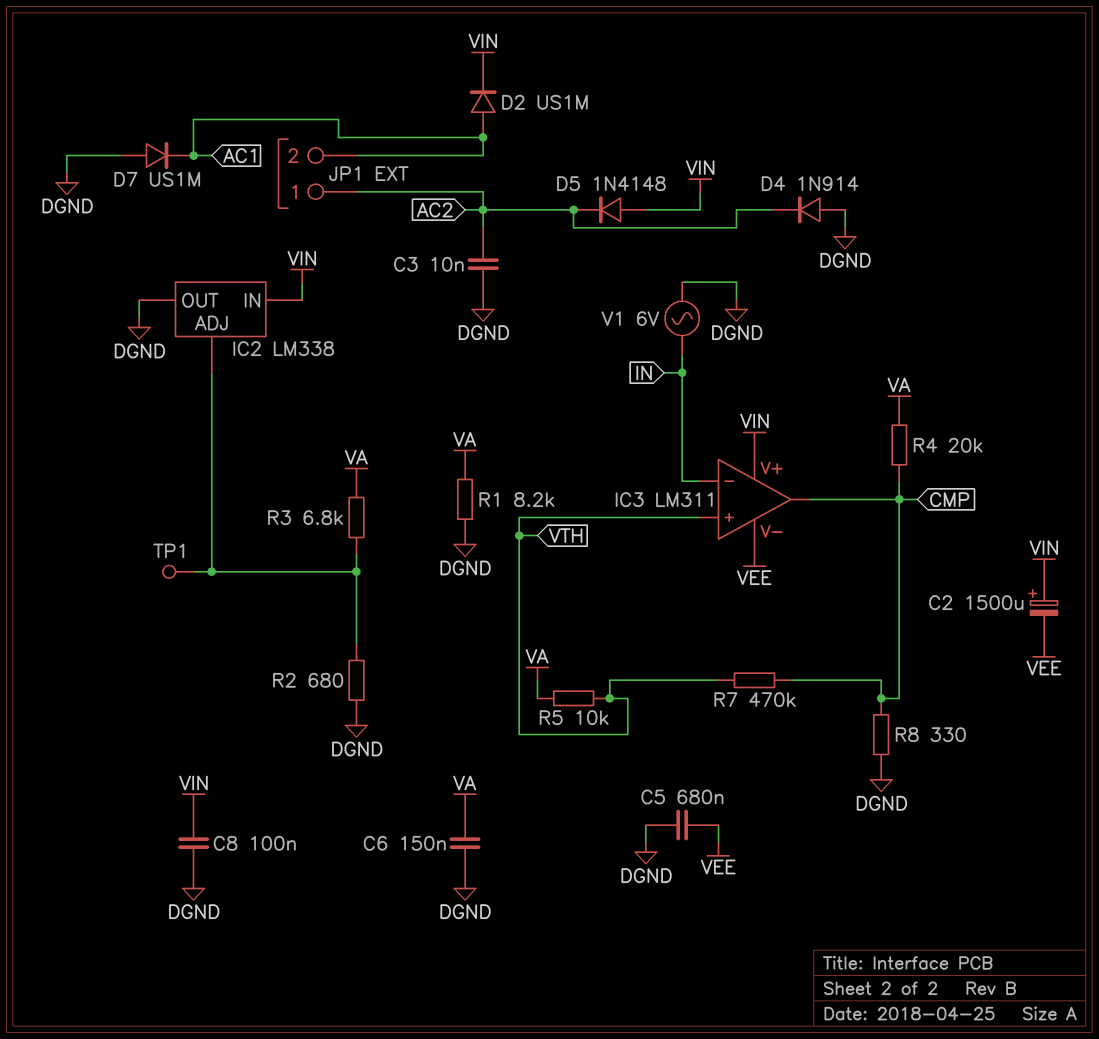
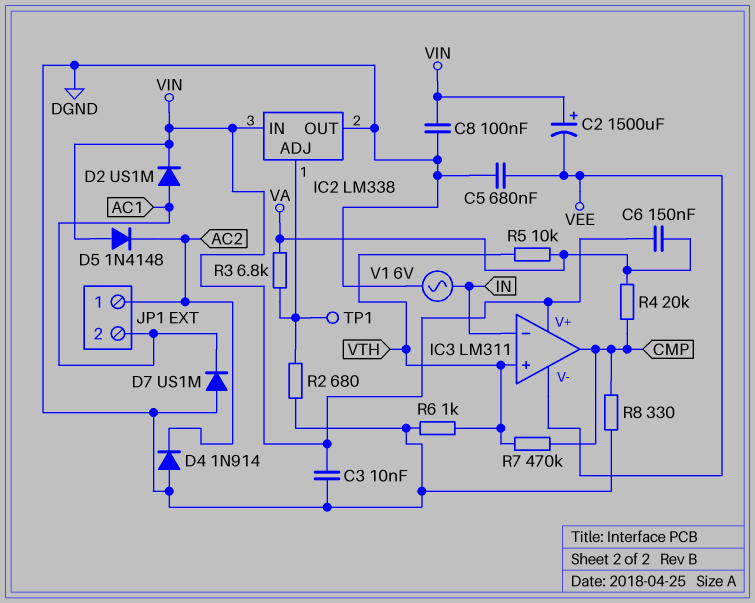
C3: 10nF (AC2, DGND) -> 10nF (DGND, VIN)
C6: 150nF (DGND, VA) -> 150nF (VA, VIN)
R1: 8.2k (DGND, VA) -> none
R6: none -> 1k (DGND, VTH)

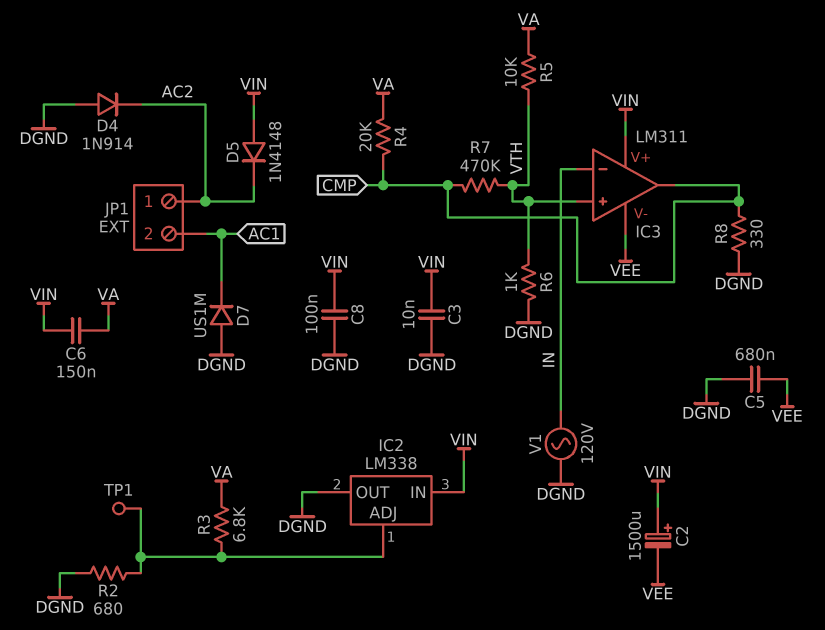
D2: diode US1M (A AC1, K VIN) -> none
V1: AC 6V (DGND, IN) -> AC 120V (DGND, IN)

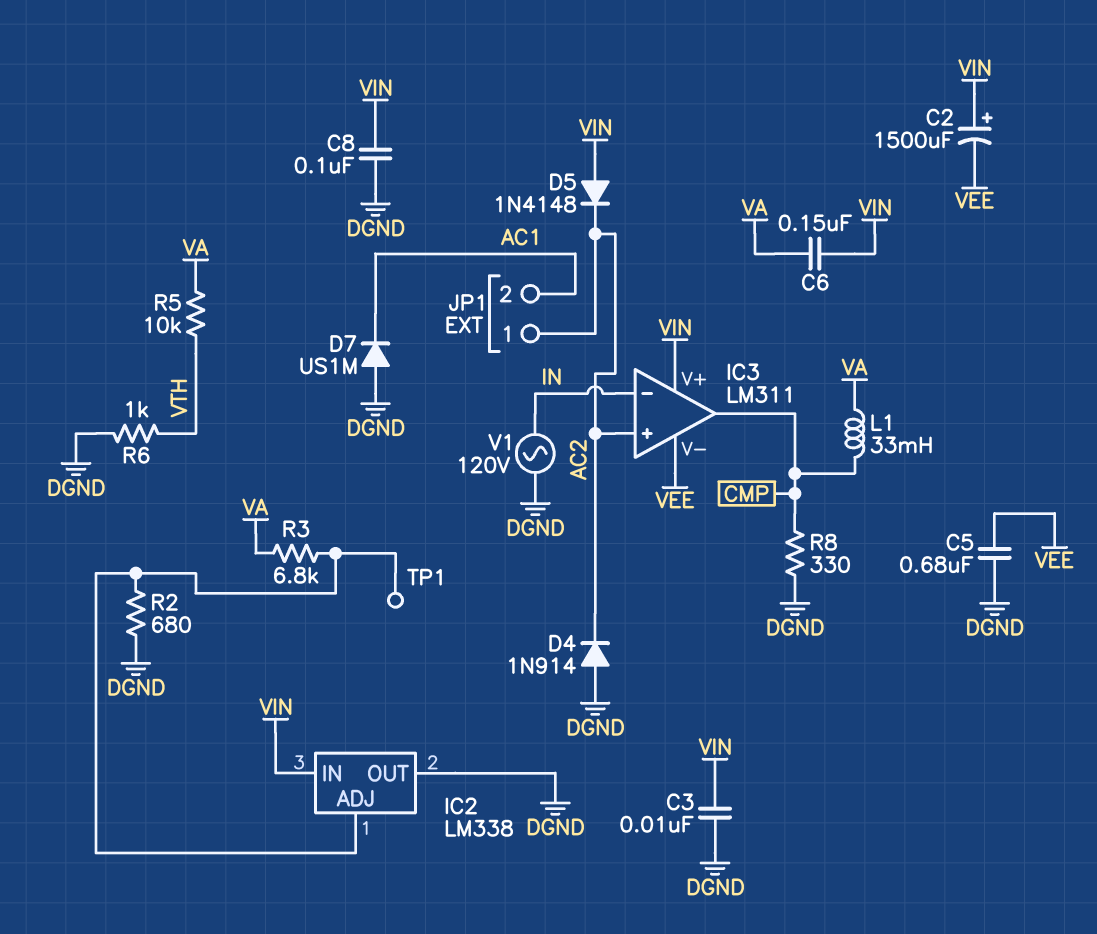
IC3 pin in+: VTH -> AC2
L1: none -> 33mH (CMP, VA)
R4: 20k (CMP, VA) -> none
R7: 470k (CMP, VTH) -> none

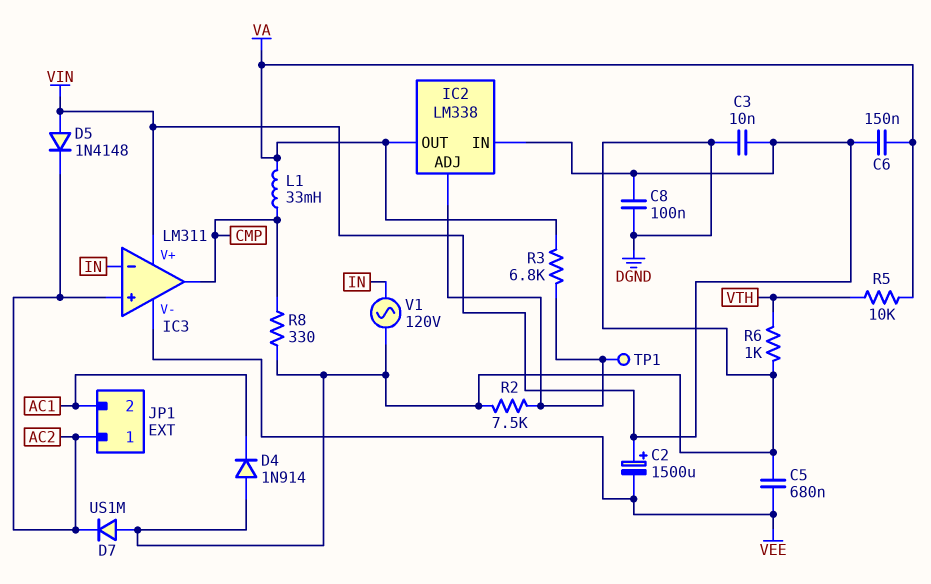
D4: diode 1N914 (A DGND, K AC2) -> diode 1N914 (A DGND, K AC1)
D7: diode US1M (A DGND, K AC1) -> diode US1M (A DGND, K AC2)
IC2 pin OUT: DGND -> VA
R2: 680 (DGND, IC2/ADJ) -> 7.5k (DGND, IC2/ADJ)

